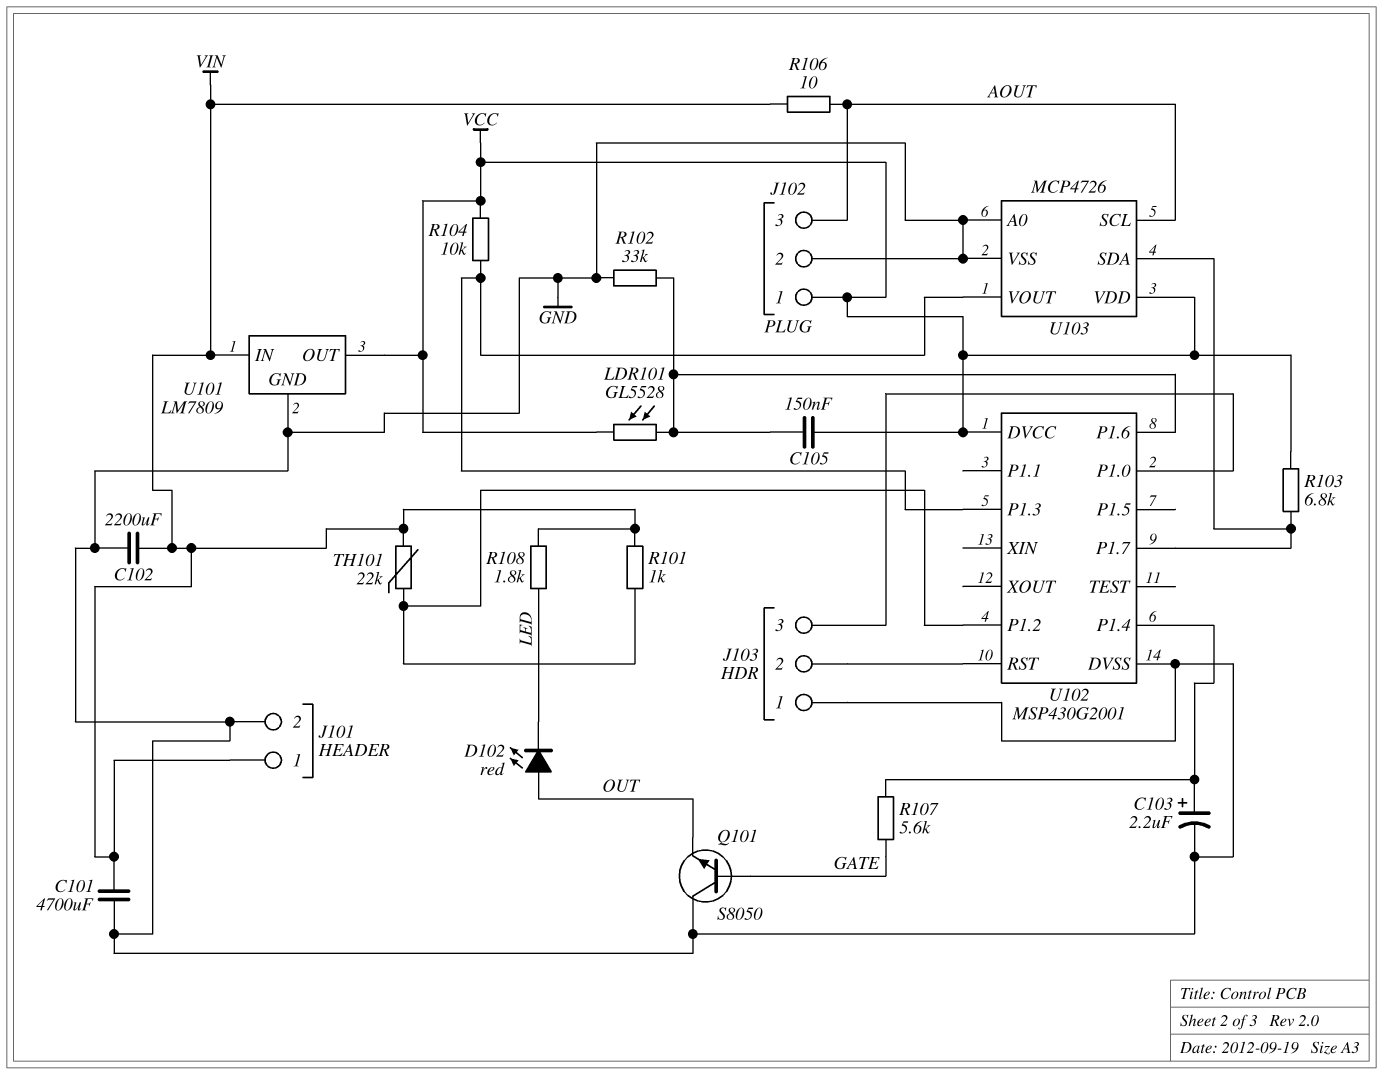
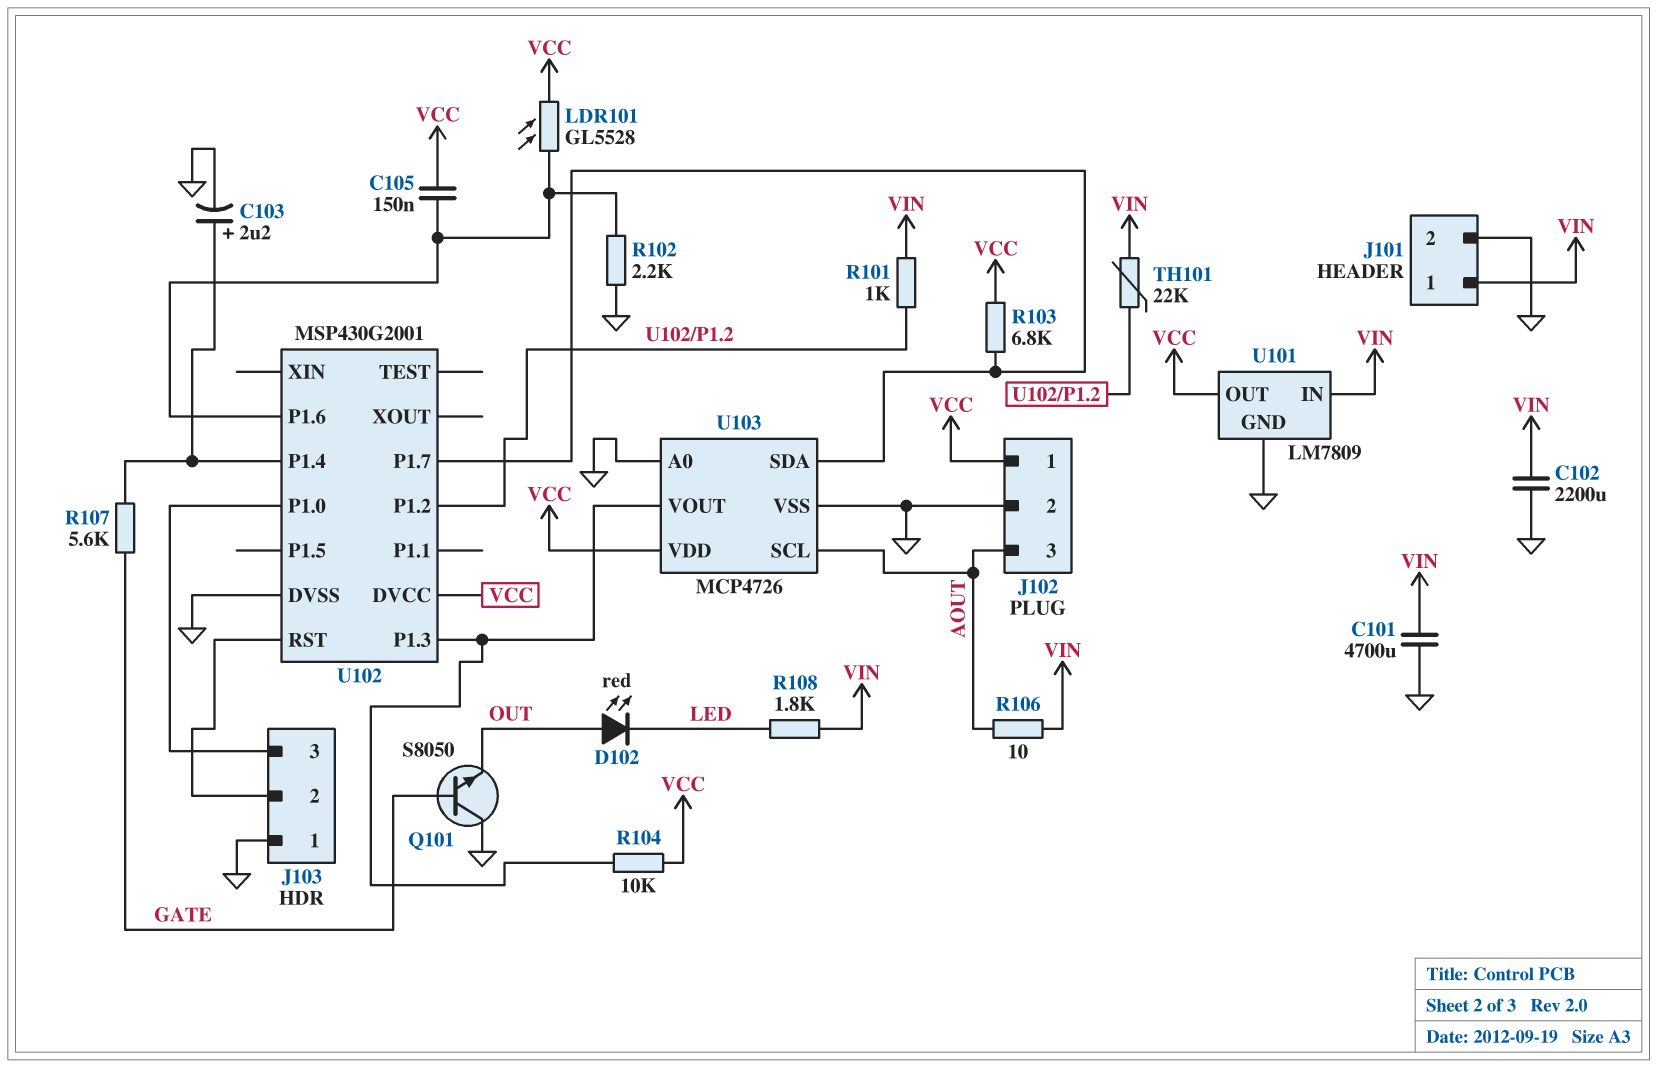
R102: 33k (GND, U102/P1.6) -> 2.2k (GND, U102/P1.6)

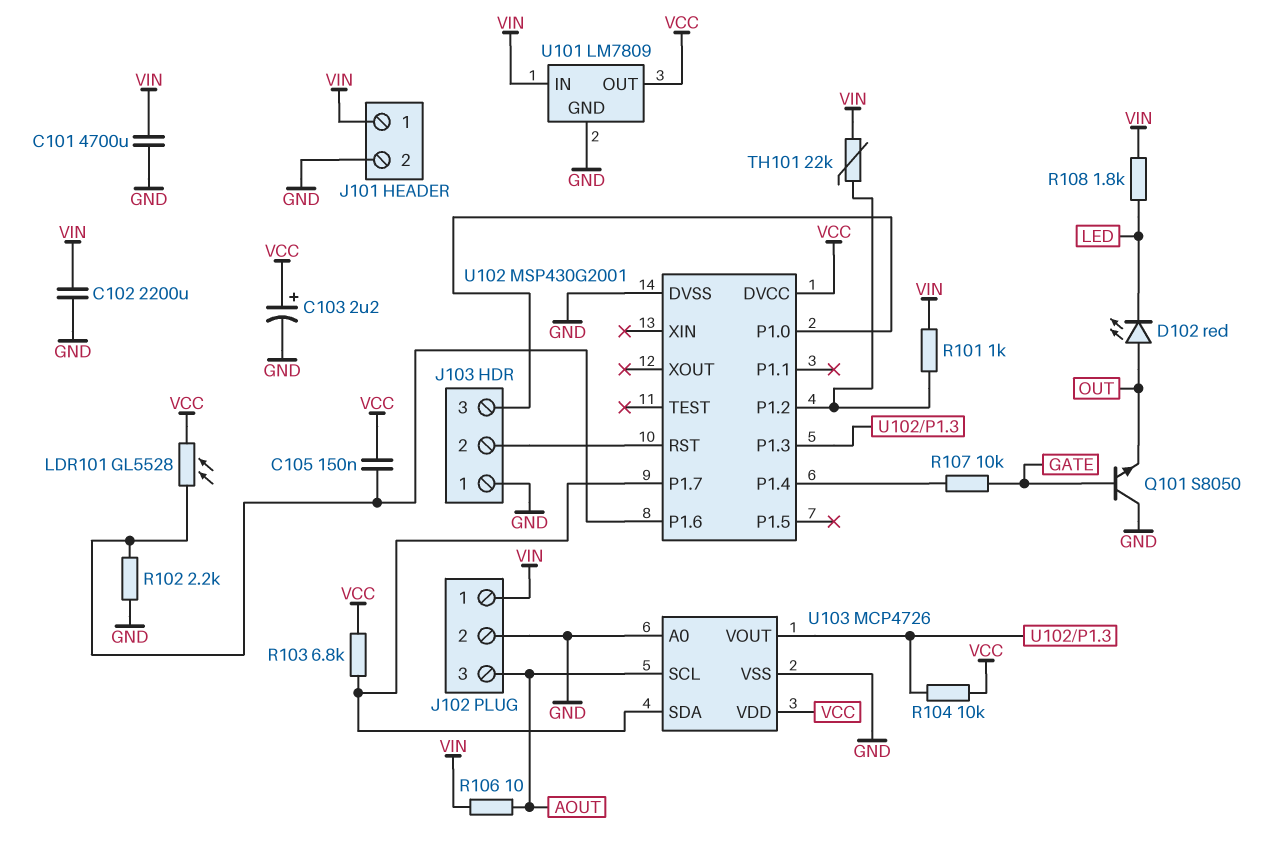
C103: 2.2uF (plus U102/P1.4, minus GND) -> 2.2uF (plus VCC, minus GND)
J102 pin 1: VCC -> VIN
R107: 5.6k (GATE, U102/P1.4) -> 10k (GATE, U102/P1.4)

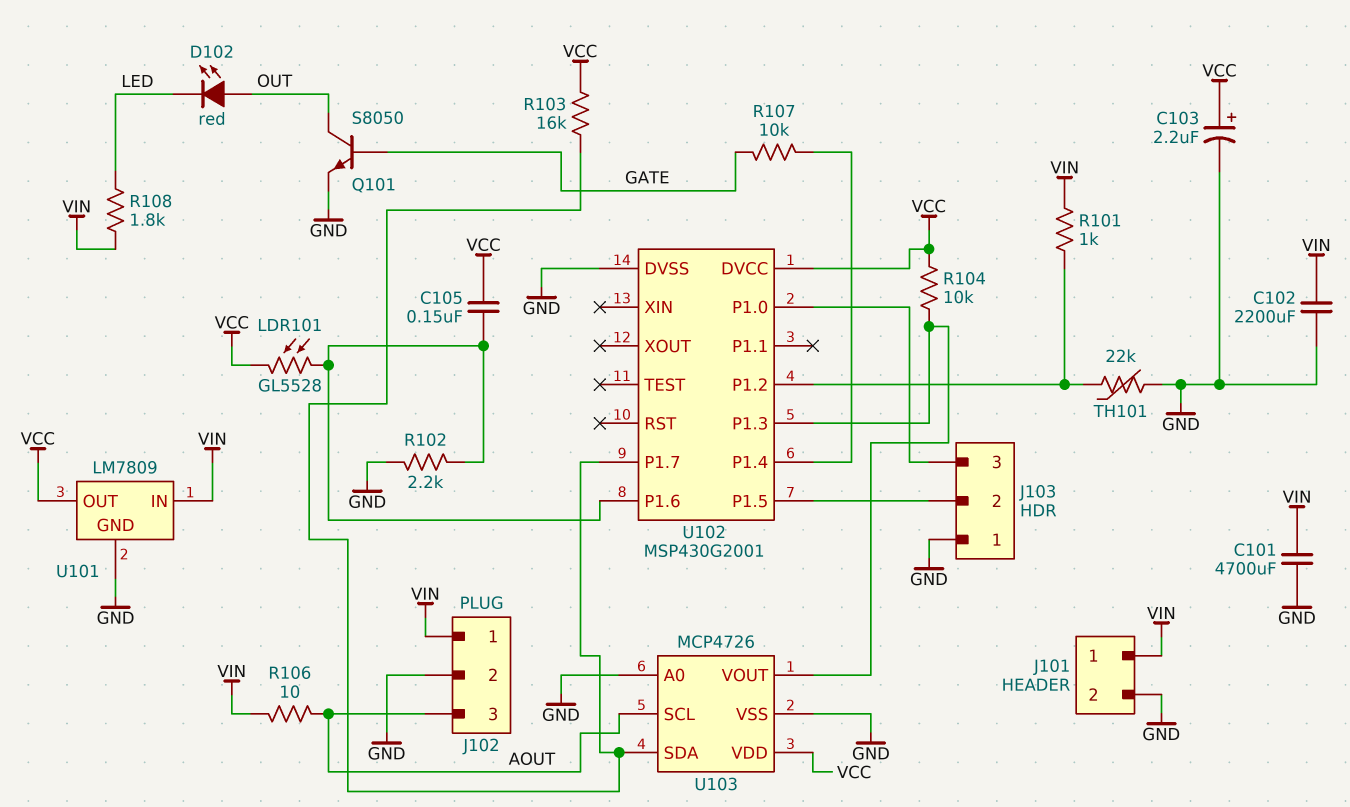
Q101: NPN S8050 (B GATE, C GND, E OUT) -> NPN S8050 (B GATE, C OUT, E GND)
R103: 6.8k (U102/P1.7, VCC) -> 16k (U102/P1.7, VCC)
TH101: 22k (U102/P1.2, VIN) -> 22k (GND, U102/P1.2)
U102 pin P1.5: none -> J103/2
U102 pin RST: J103/2 -> none

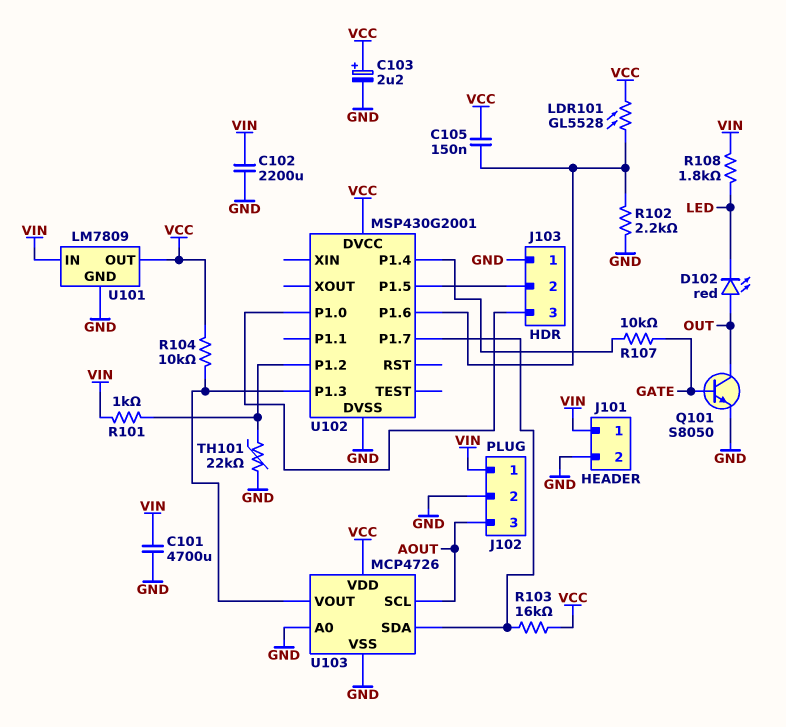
R106: 10 (AOUT, VIN) -> none

